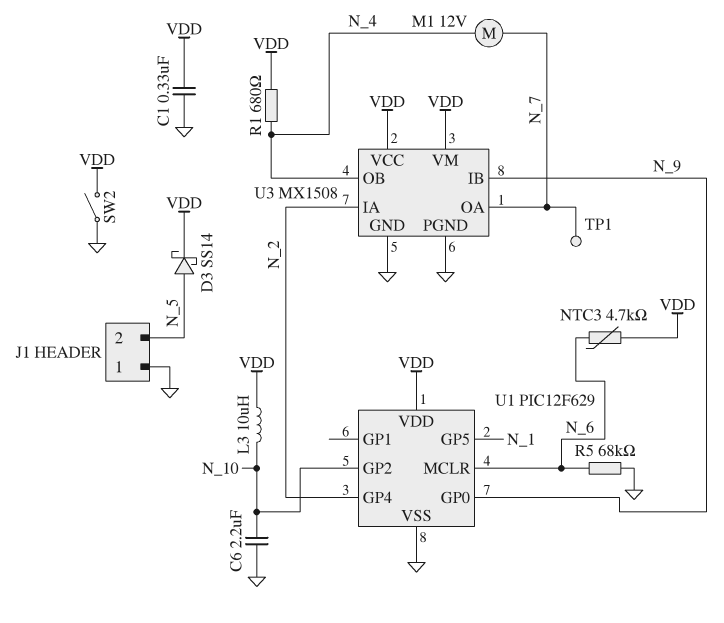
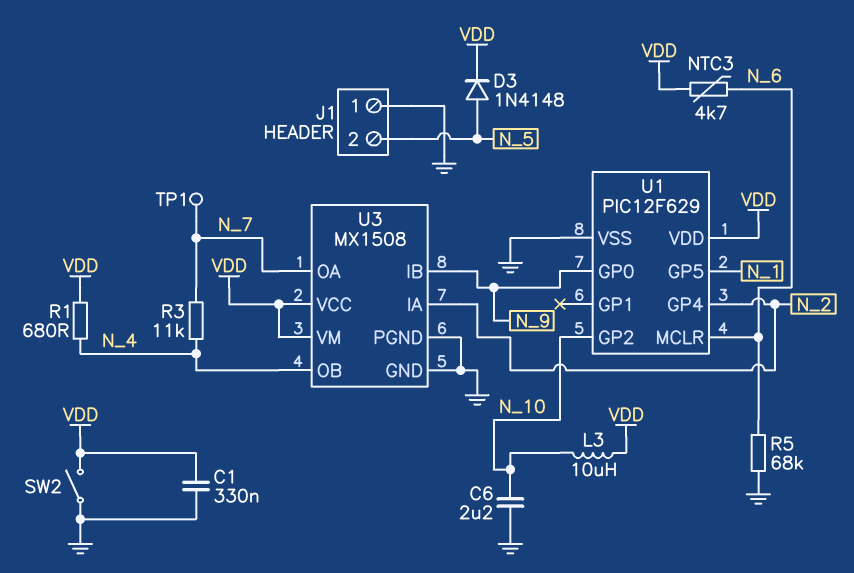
D3: schottky SS14 (A N_5, K VDD) -> diode 1N4148 (A N_5, K VDD)
M1: motor 12V (N_4, N_7) -> none
R3: none -> 11k (N_4, N_7)

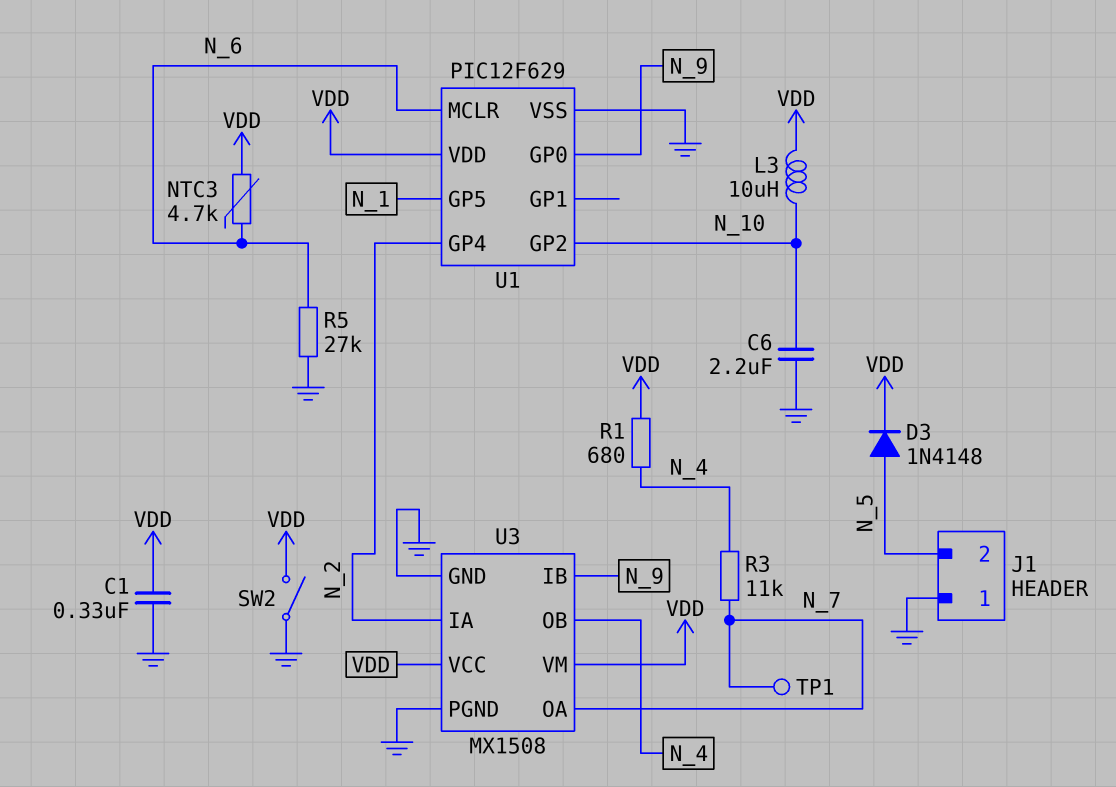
R5: 68k (GND, N_6) -> 27k (GND, N_6)

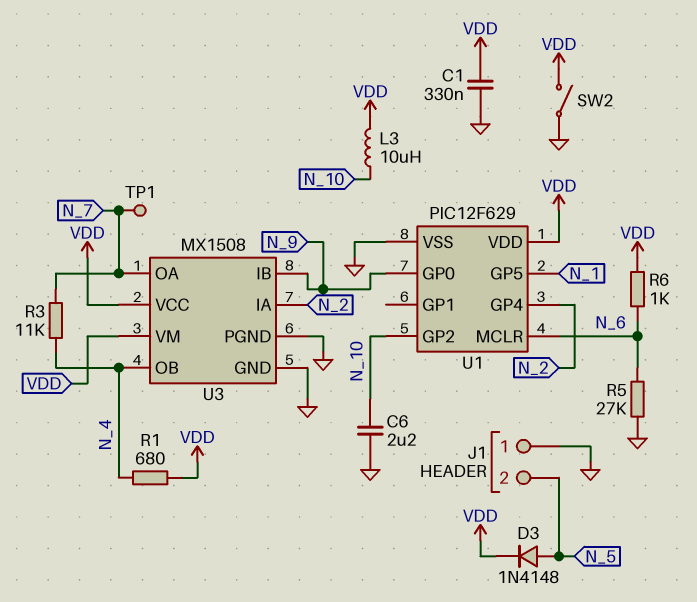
NTC3: 4.7k (N_6, VDD) -> none
R6: none -> 1k (N_6, VDD)

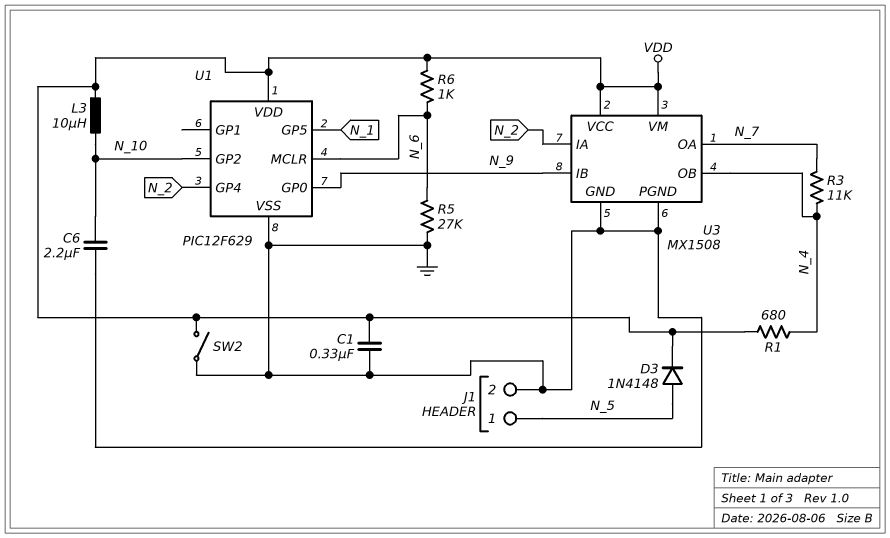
J1 pin 1: GND -> N_5
J1 pin 2: N_5 -> GND
TP1: test point (N_7) -> none

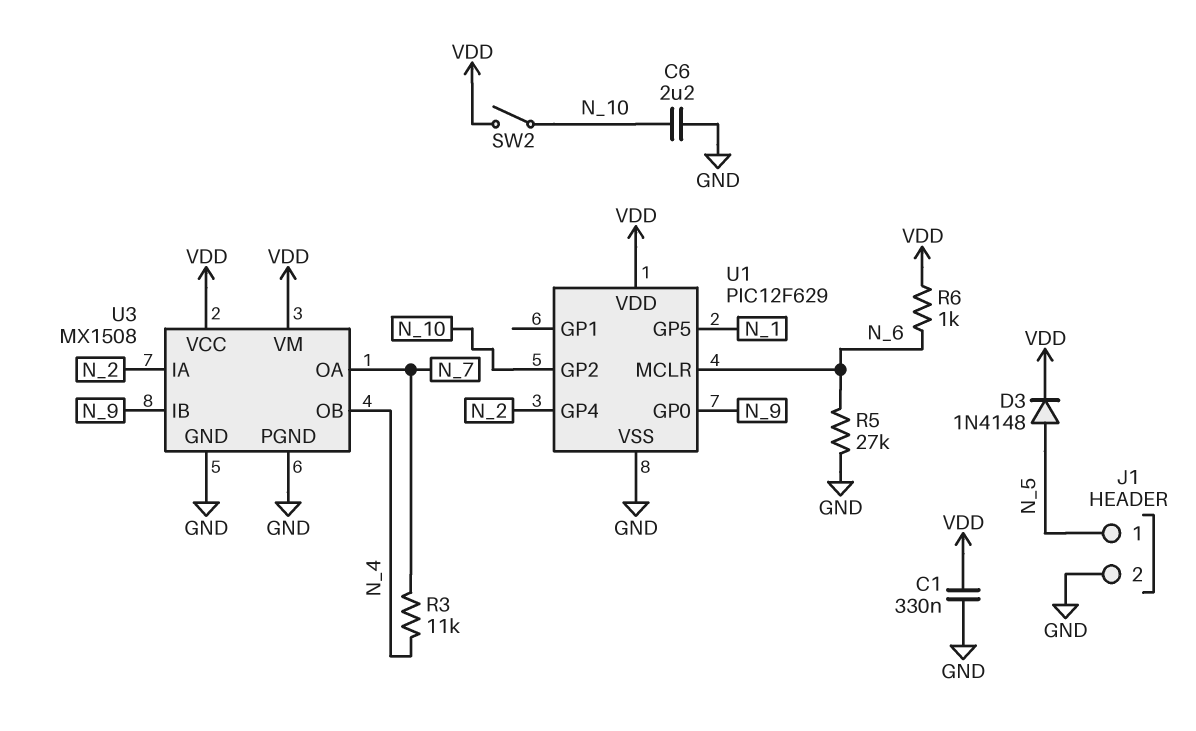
L3: 10uH (N_10, VDD) -> none
R1: 680 (N_4, VDD) -> none
SW2: switch (GND, VDD) -> switch (N_10, VDD)

